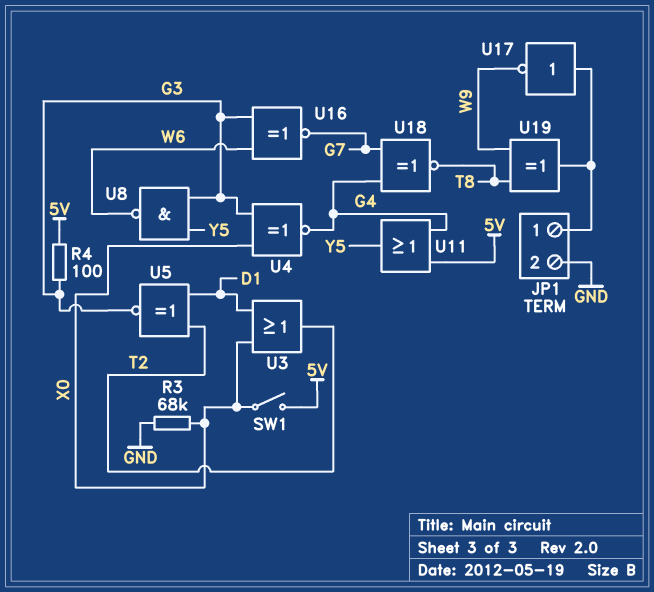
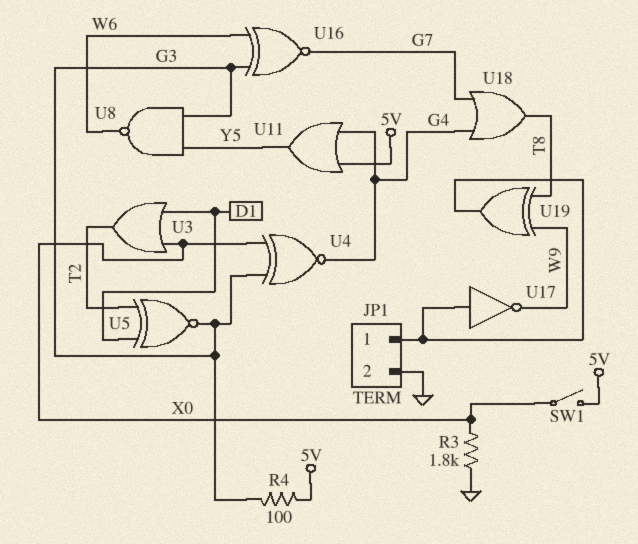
R3: 68k (GND, X0) -> 1.8k (GND, X0)
U18: XNOR (in G4, in G7, out T8) -> OR (in G4, in G7, out T8)

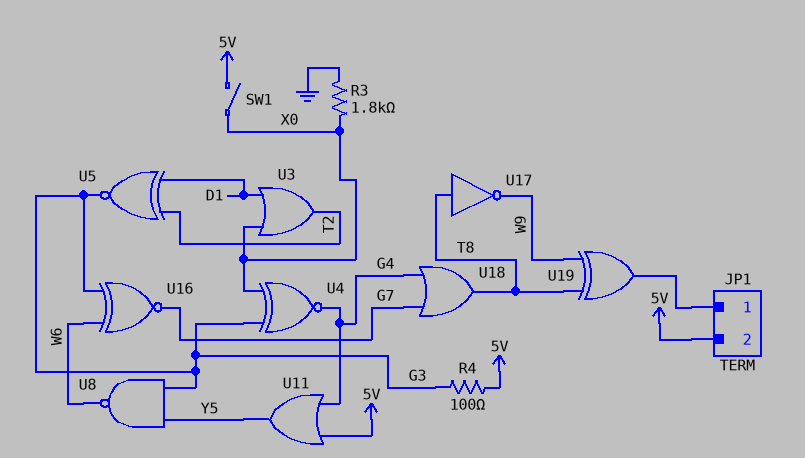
JP1 pin 2: GND -> 5V
U17: NOT (in JP1/1, out W9) -> NOT (in T8, out W9)

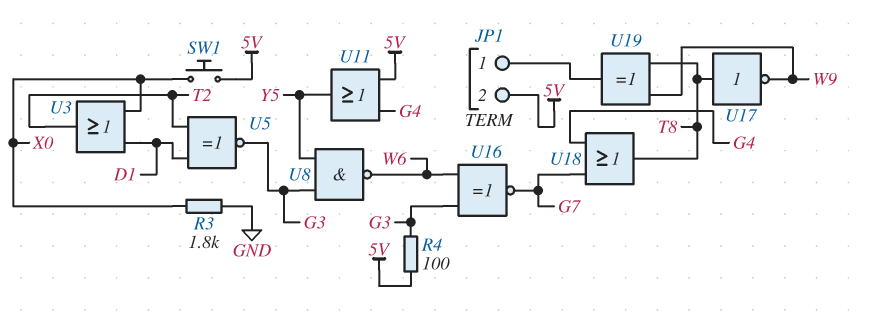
SW1: switch (5V, X0) -> button (5V, X0)
U4: XNOR (in G3, in X0, out G4) -> none

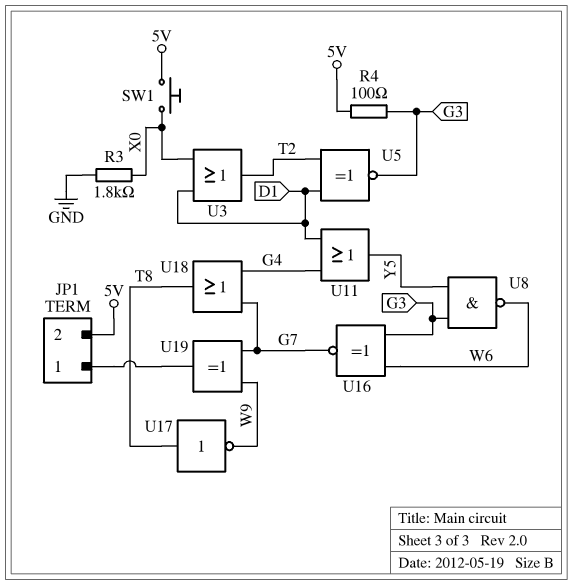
U11: OR (in 5V, in G4, out Y5) -> OR (in D1, in G4, out Y5)
U19: XOR (in T8, in W9, out JP1/1) -> XOR (in G7, in W9, out JP1/1)

